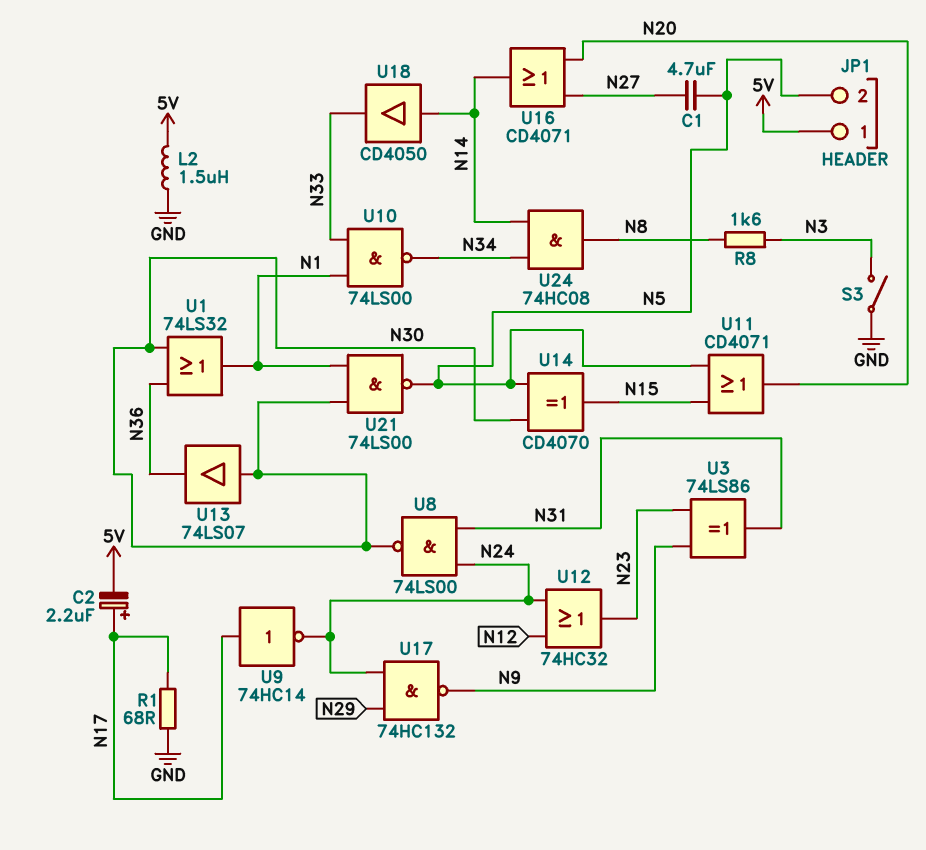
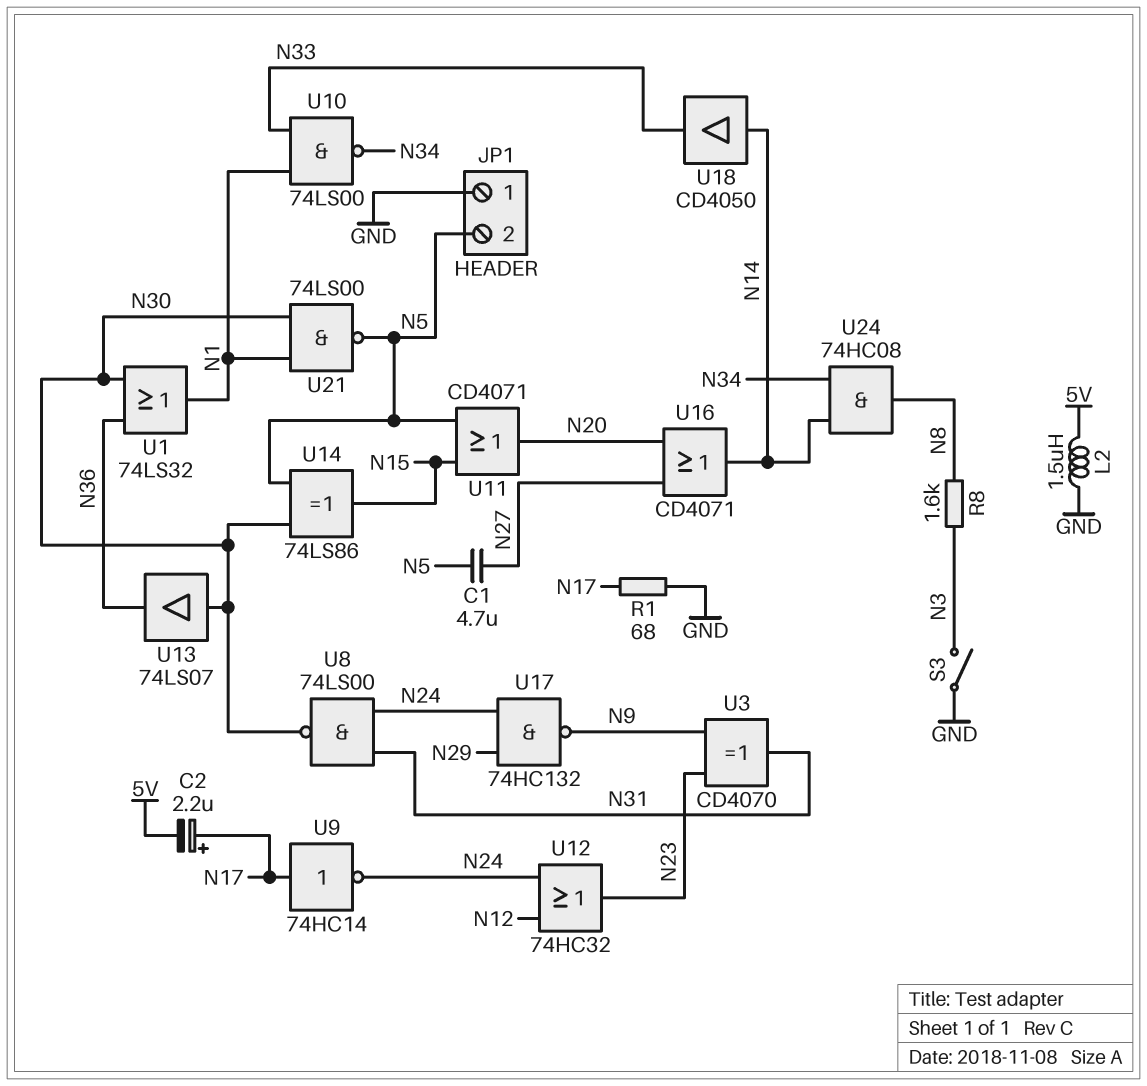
JP1 pin 1: 5V -> GND
U3: XOR 74LS86 (in N9, in N23, out N31) -> XOR CD4070 (in N9, in N23, out N31)
U14: XOR CD4070 (in N5, in N30, out N15) -> XOR 74LS86 (in N5, in N30, out N15)

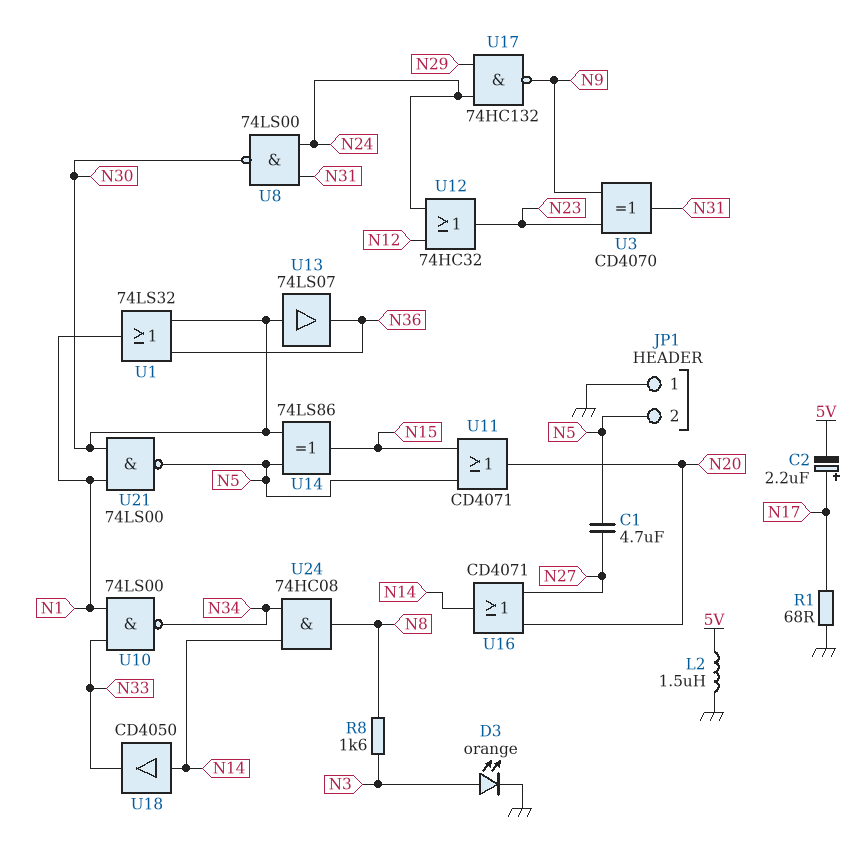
D3: none -> LED orange (A N3, K GND)
S3: switch (GND, N3) -> none
U9: NOT 74HC14 (in N17, out N24) -> none

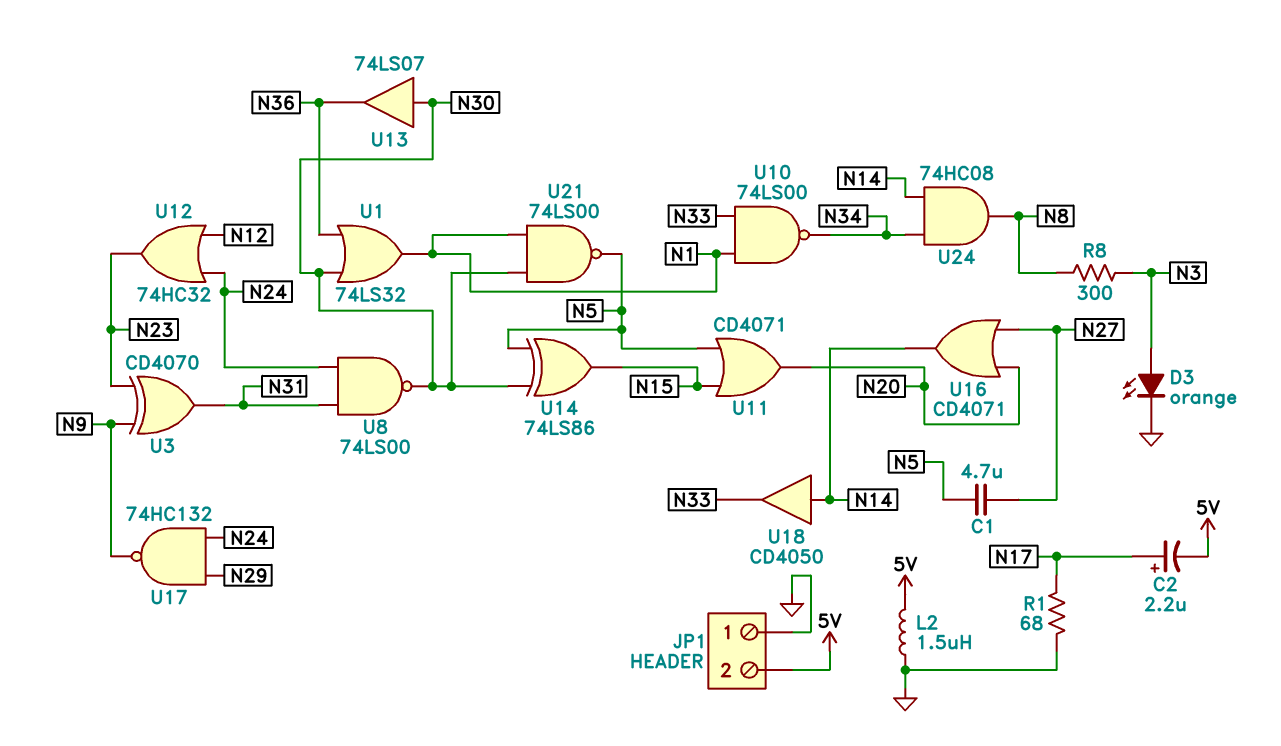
JP1 pin 2: N5 -> 5V
R8: 1.6k (N3, N8) -> 300 (N3, N8)

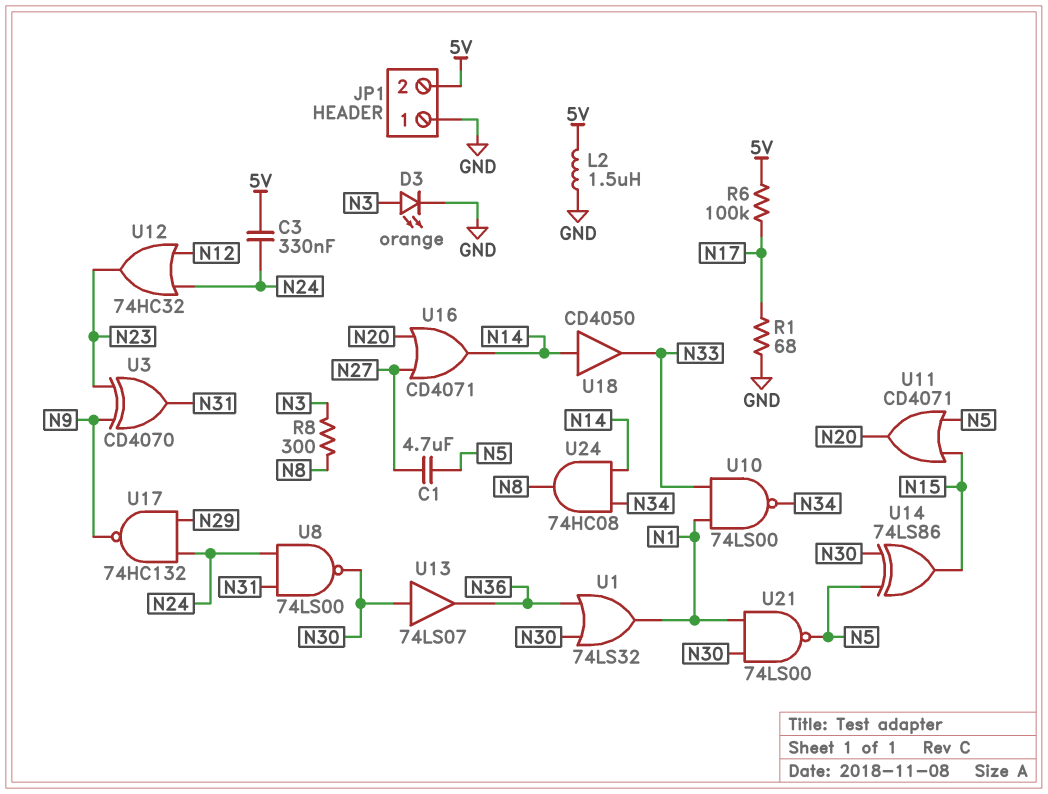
C2: 2.2uF (plus N17, minus 5V) -> none
C3: none -> 330nF (5V, N24)
R6: none -> 100k (5V, N17)

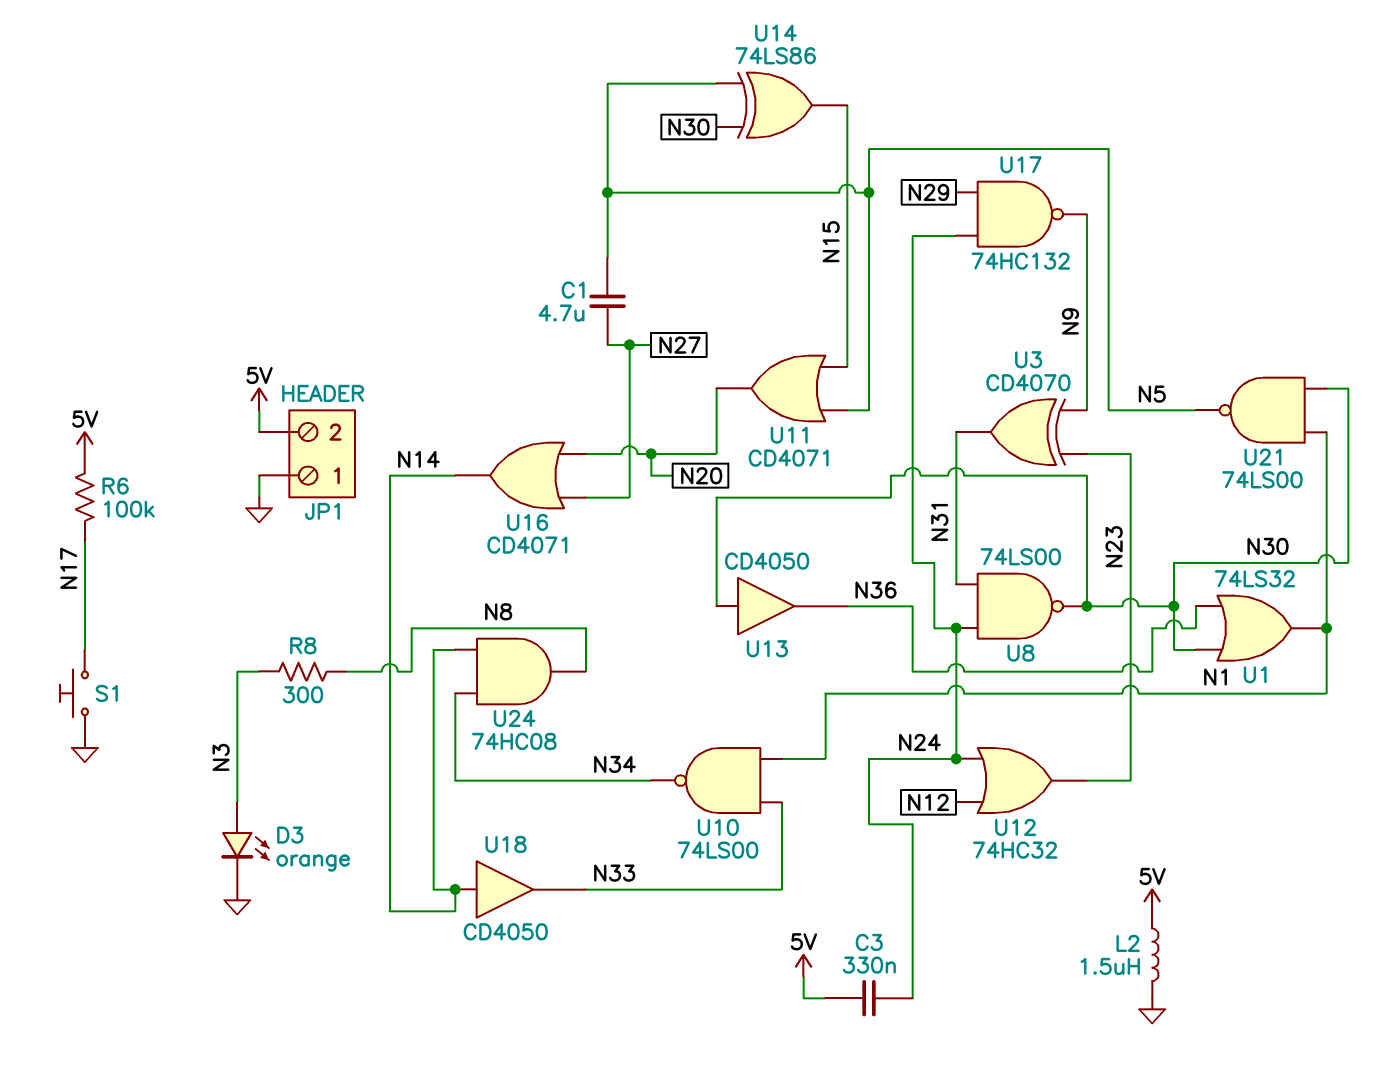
R1: 68 (GND, N17) -> none
S1: none -> button (GND, N17)
U13: buffer 74LS07 (in N30, out N36) -> buffer CD4050 (in N30, out N36)

